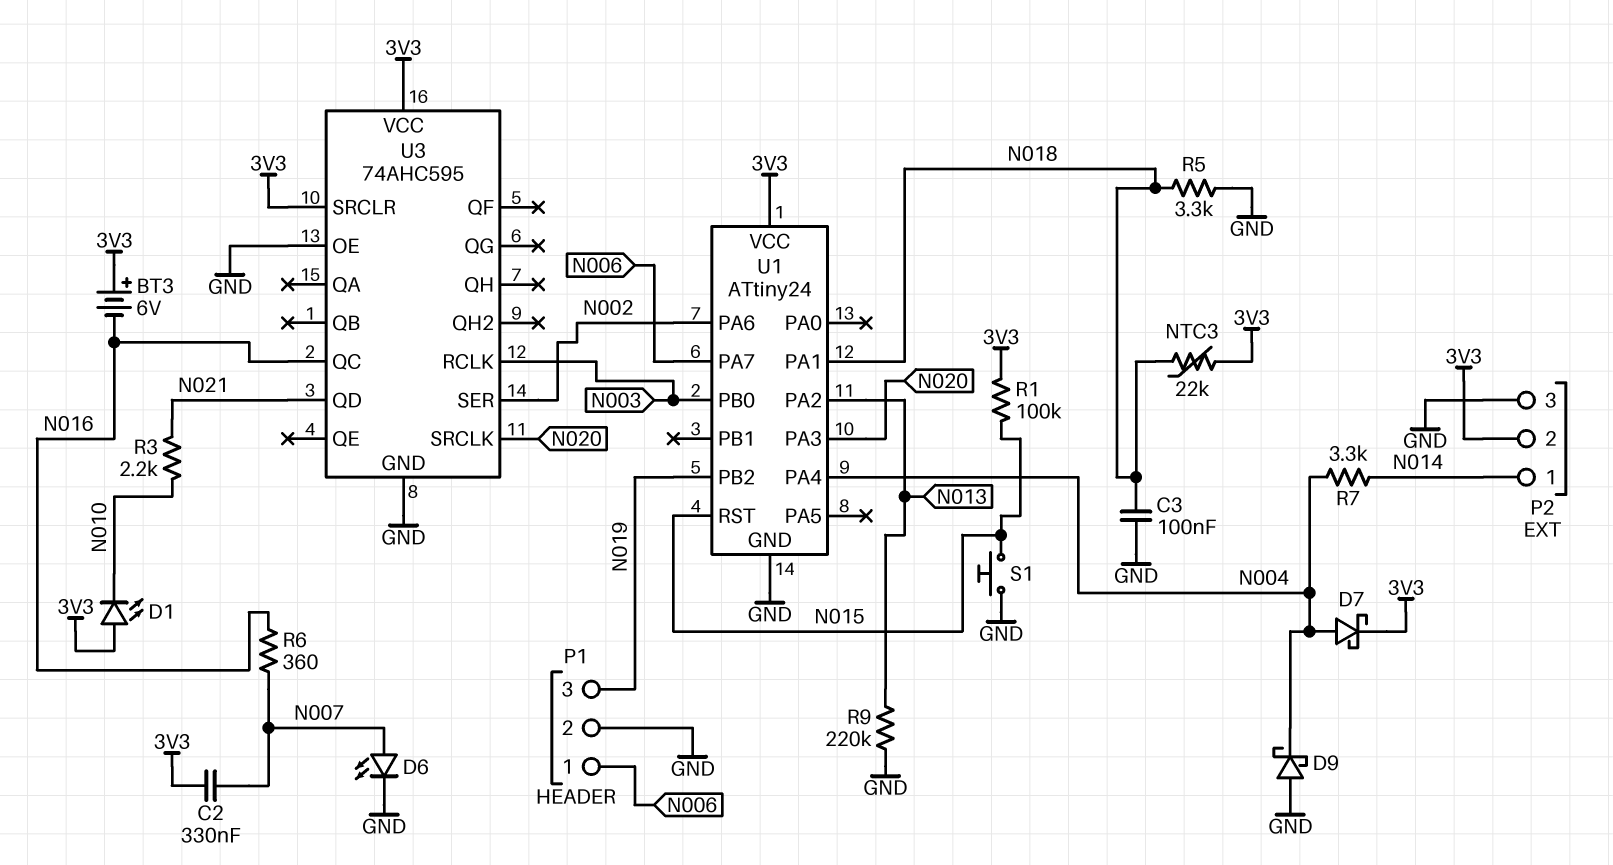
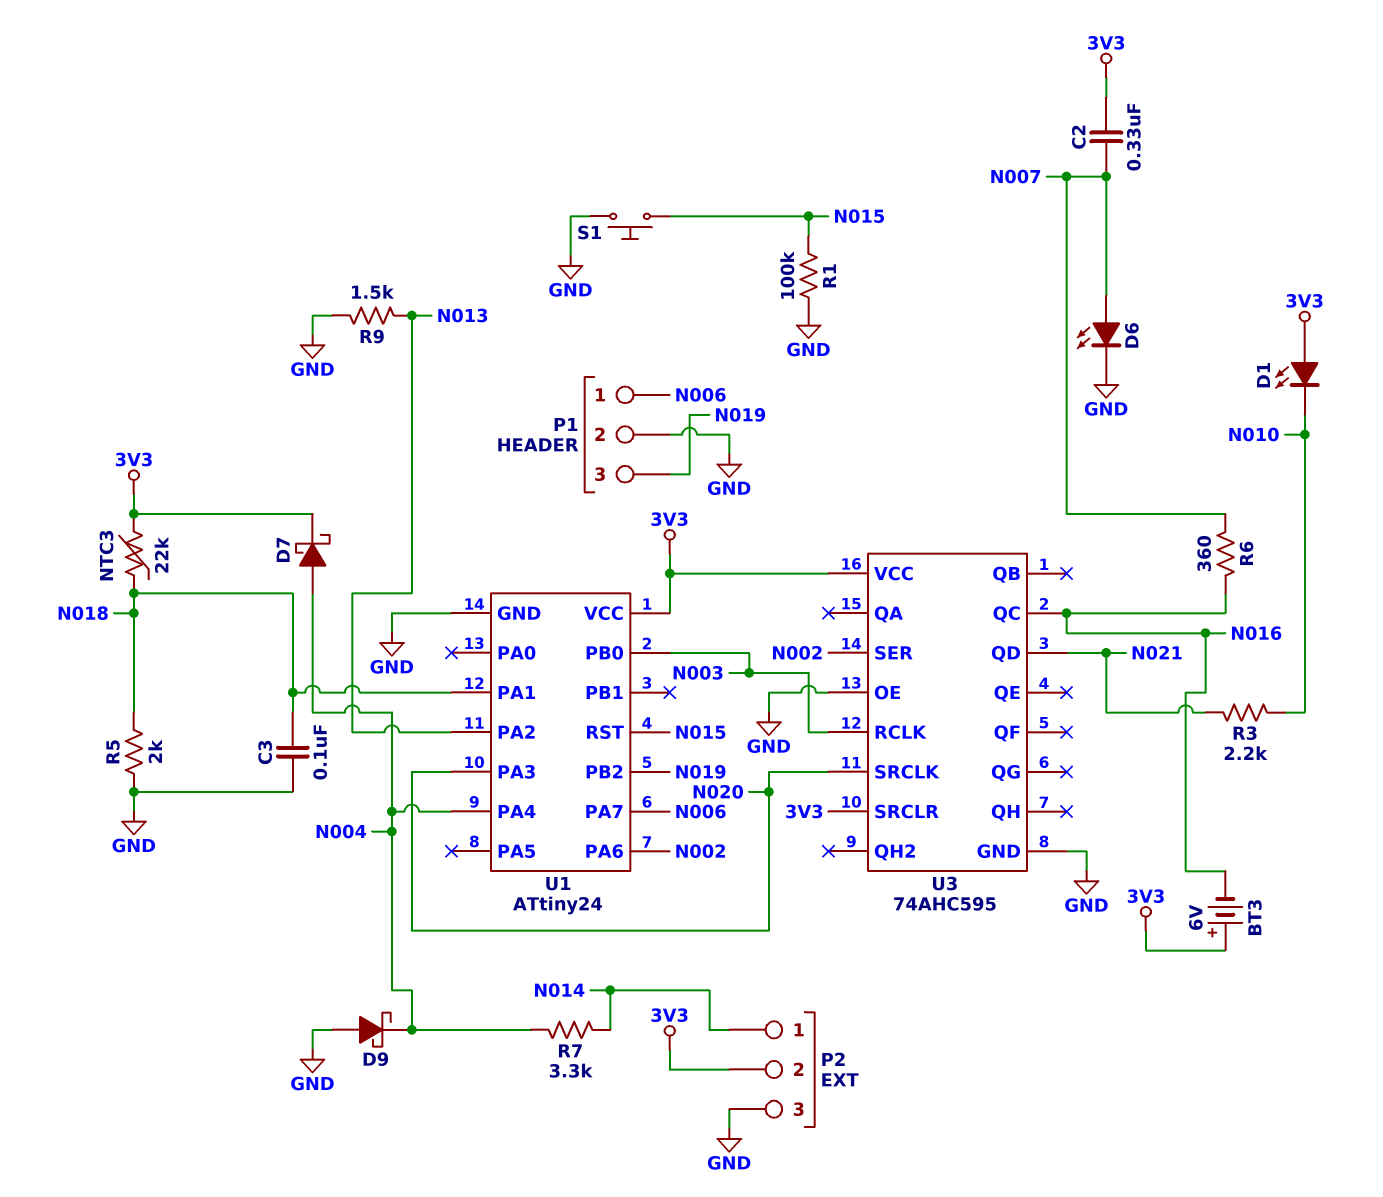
R1: 100k (3V3, N015) -> 100k (GND, N015)
R5: 3.3k (GND, N018) -> 2k (GND, N018)
R9: 220k (GND, N013) -> 1.5k (GND, N013)

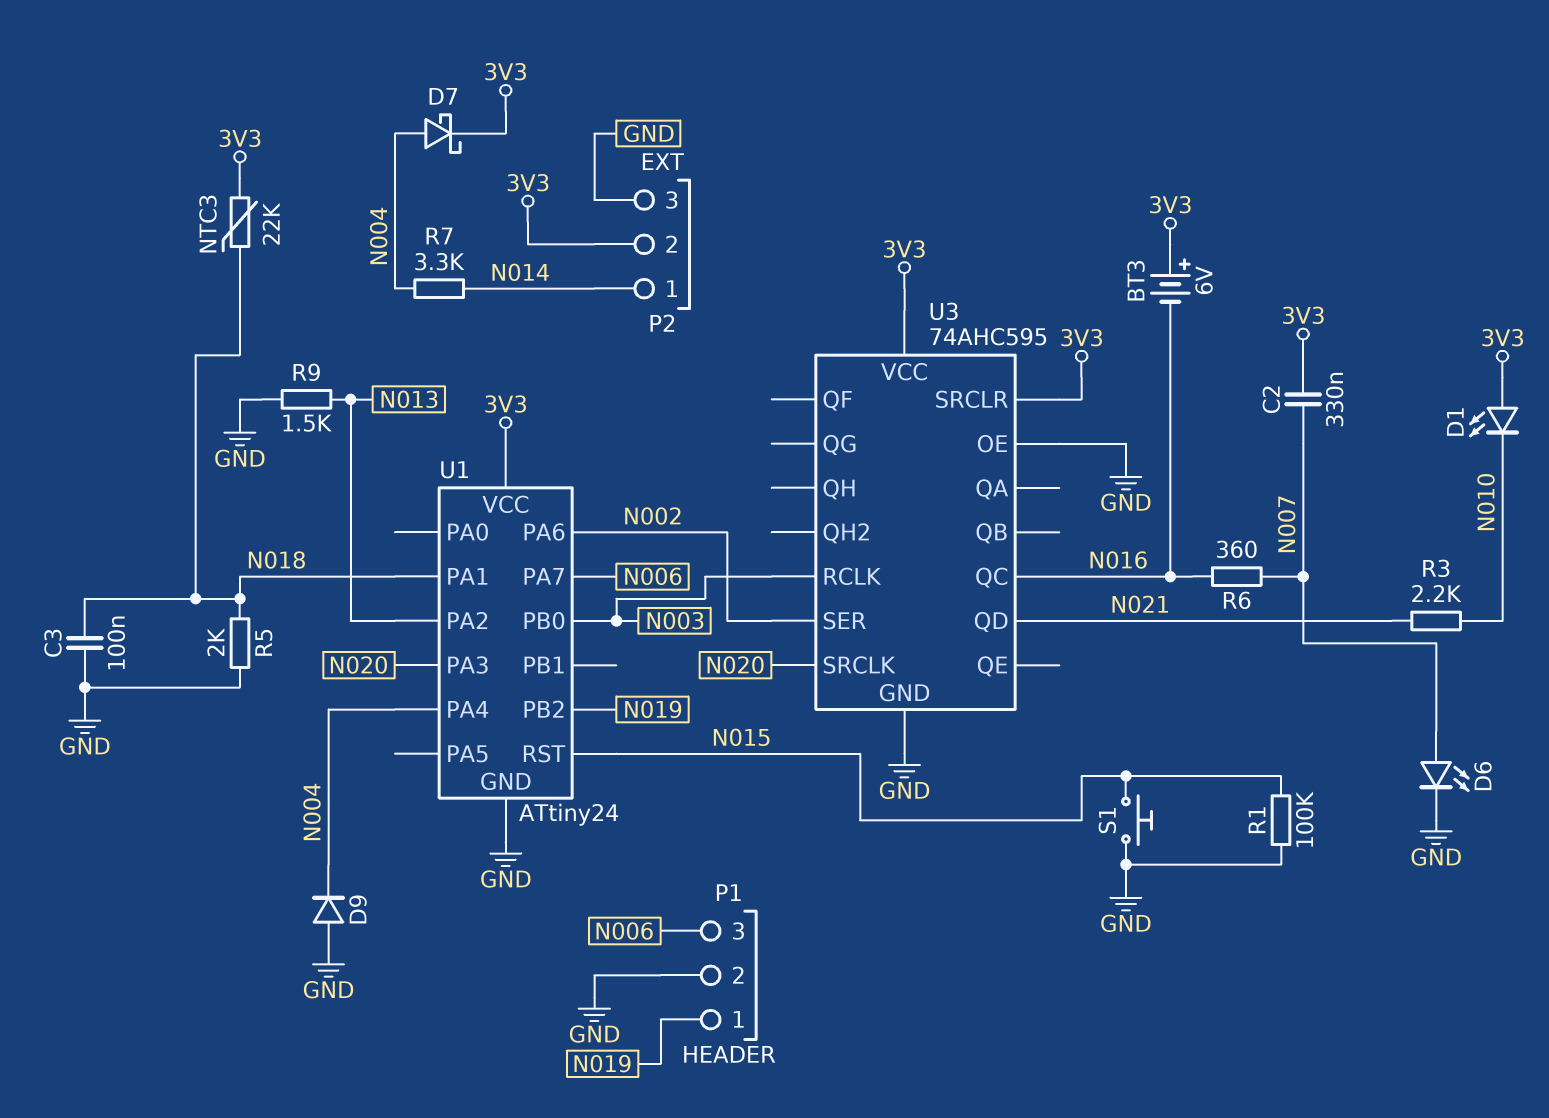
D9: schottky (A GND, K N004) -> diode (A GND, K N004)
P1 pin 1: N006 -> N019
P1 pin 3: N019 -> N006

